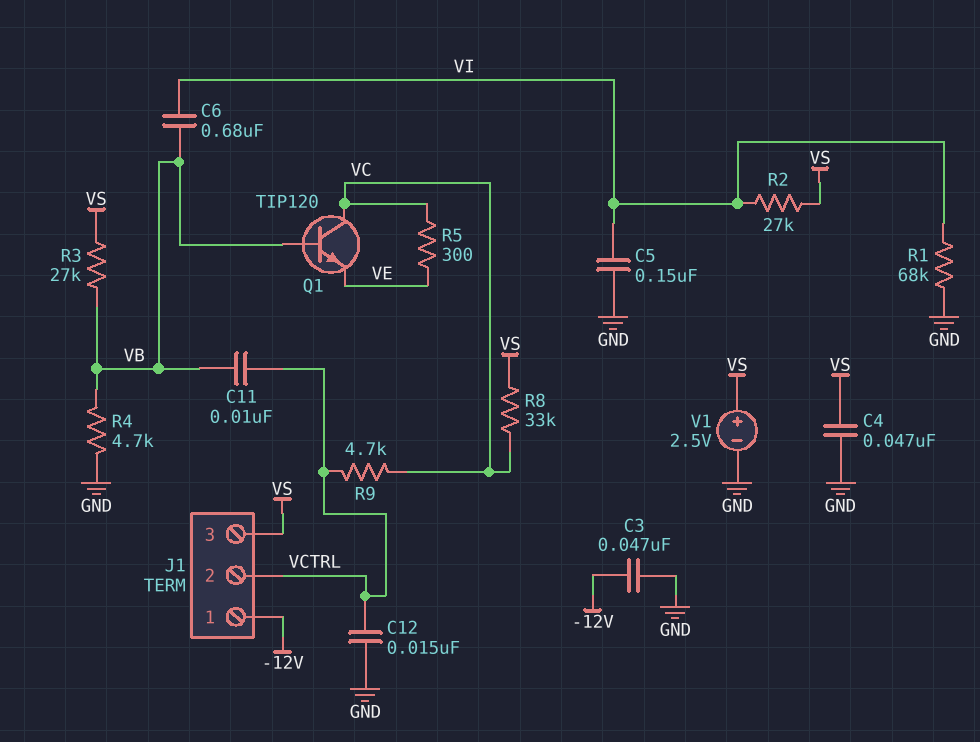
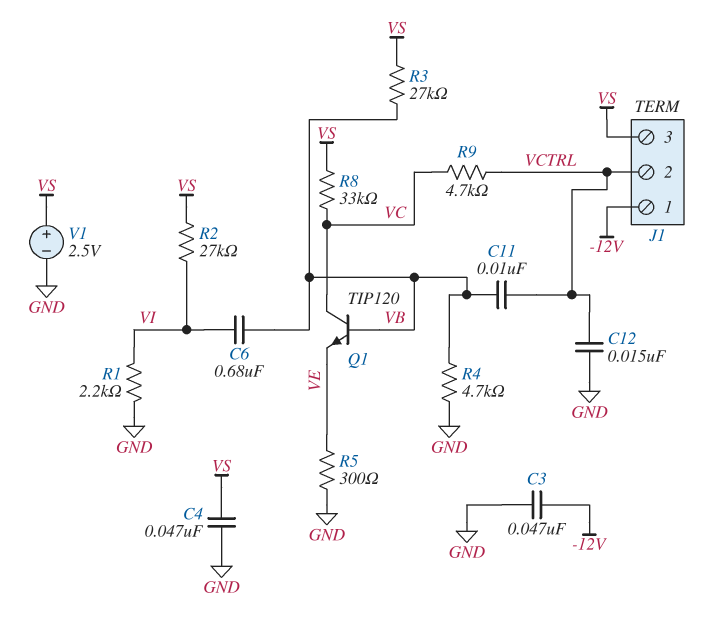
C5: 150nF (GND, VI) -> none
R1: 68k (GND, VI) -> 2.2k (GND, VI)
R5: 300 (VC, VE) -> 300 (GND, VE)

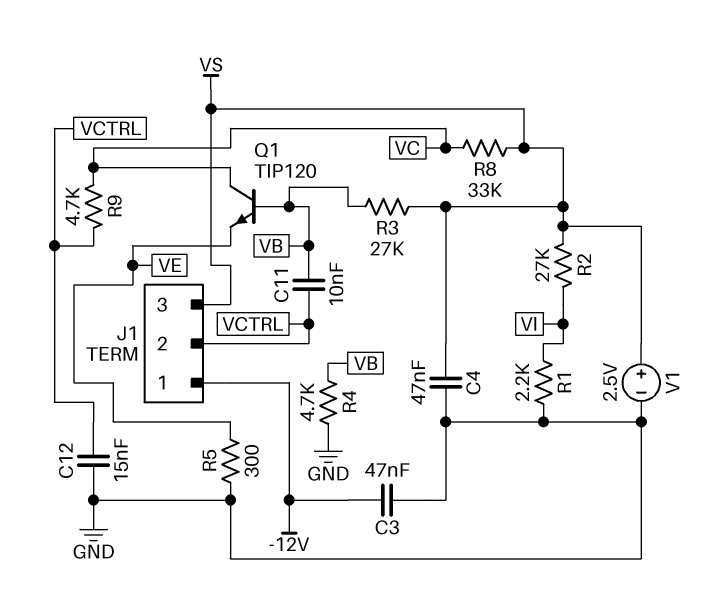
C6: 680nF (VB, VI) -> none

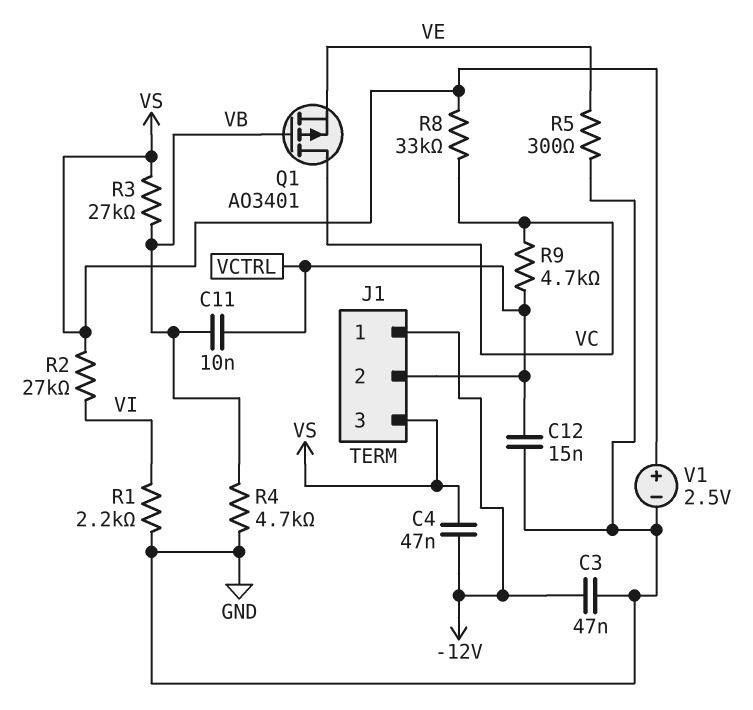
C4: 47nF (GND, VS) -> 47nF (-12V, VS)
Q1: NPN TIP120 (B VB, C VC, E VE) -> PMOS AO3401 (G VB, D VC, S VE)

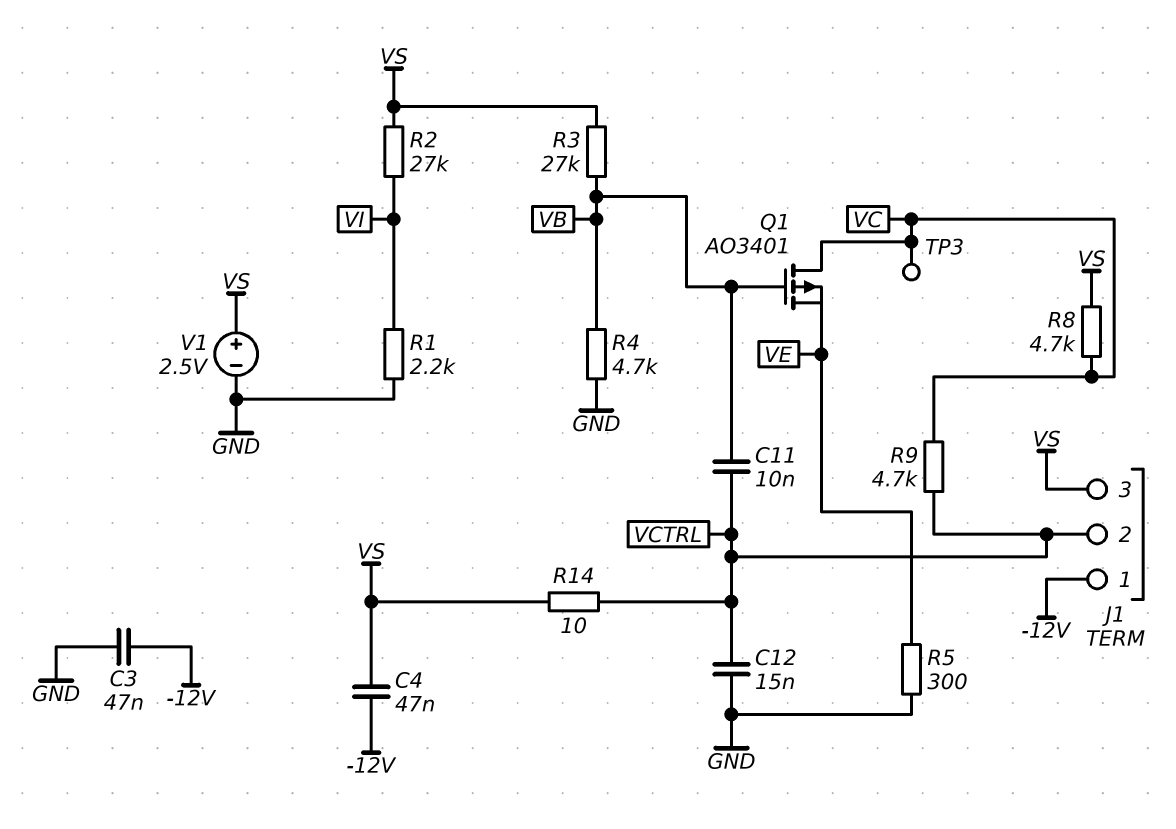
R8: 33k (VC, VS) -> 4.7k (VC, VS)
R14: none -> 10 (VCTRL, VS)
TP3: none -> test point (VC)

